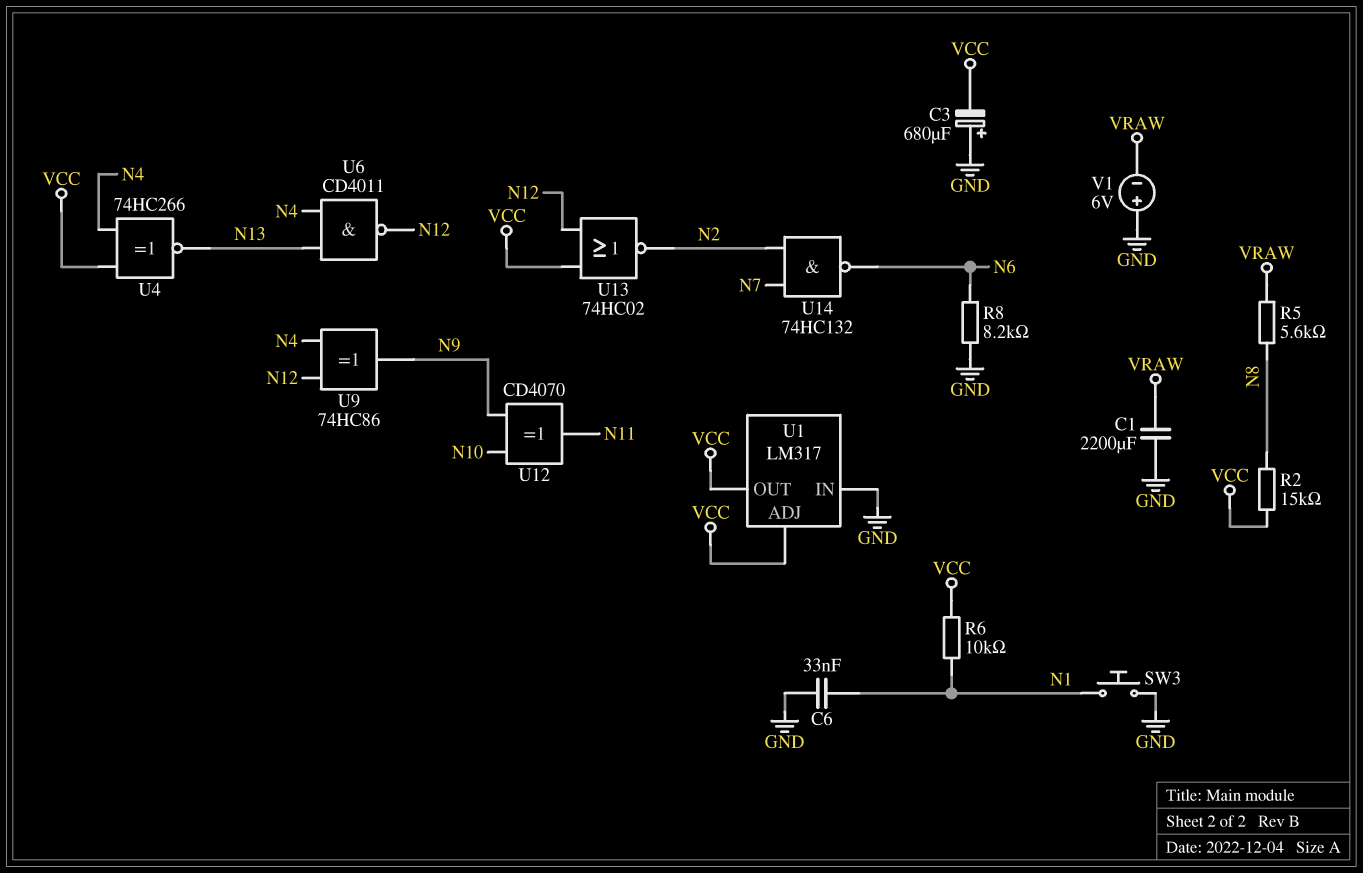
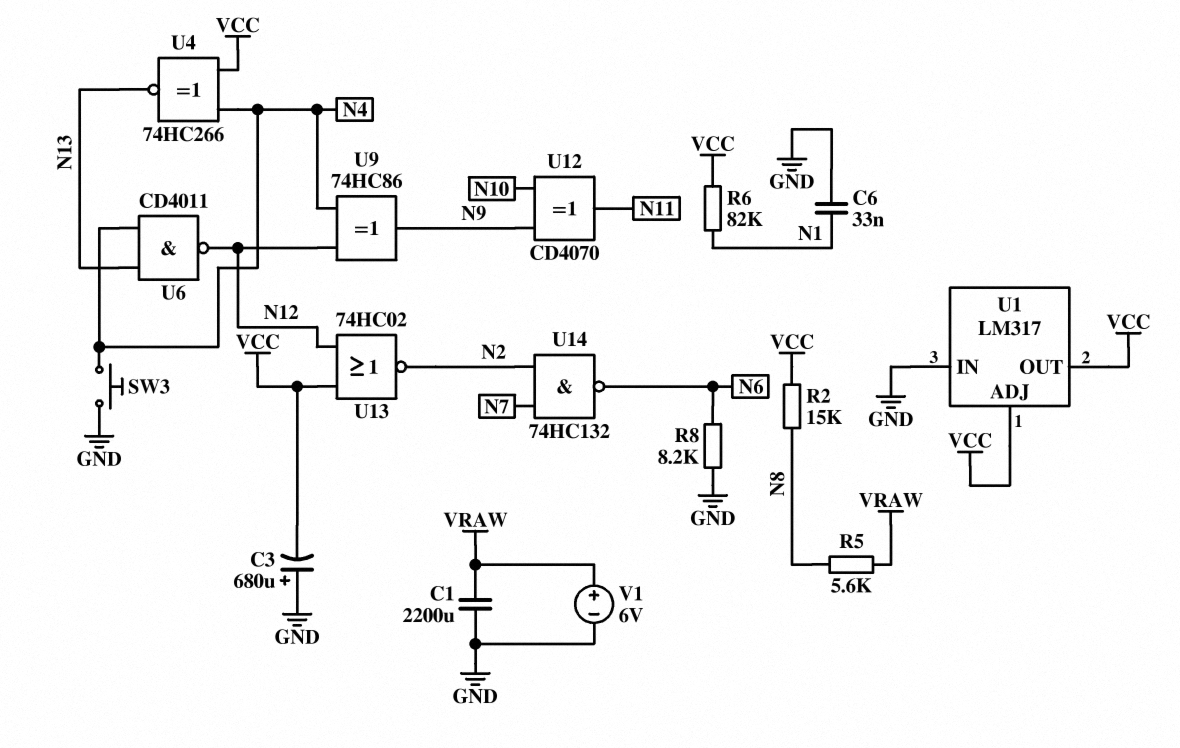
R6: 10k (N1, VCC) -> 82k (N1, VCC)
SW3: button (GND, N1) -> button (GND, N4)
V1: 6V (plus GND, minus VRAW) -> 6V (plus VRAW, minus GND)

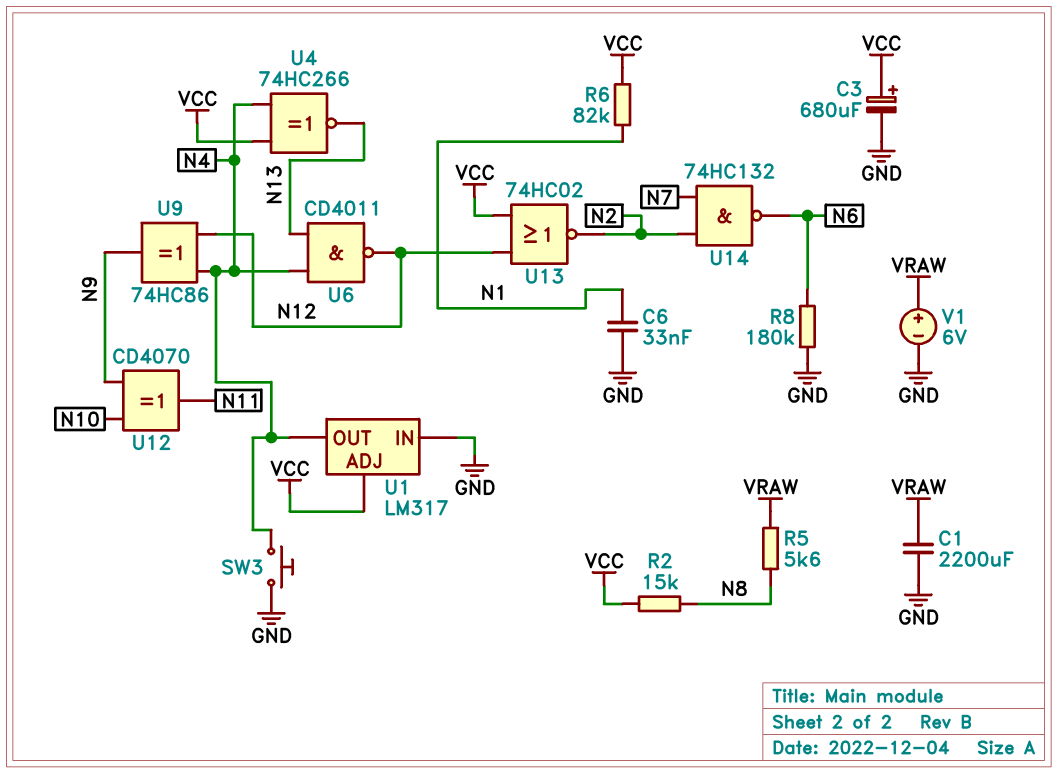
C3: 680uF (plus GND, minus VCC) -> 680uF (plus VCC, minus GND)
R8: 8.2k (GND, N6) -> 180k (GND, N6)
U1 pin OUT: VCC -> N4

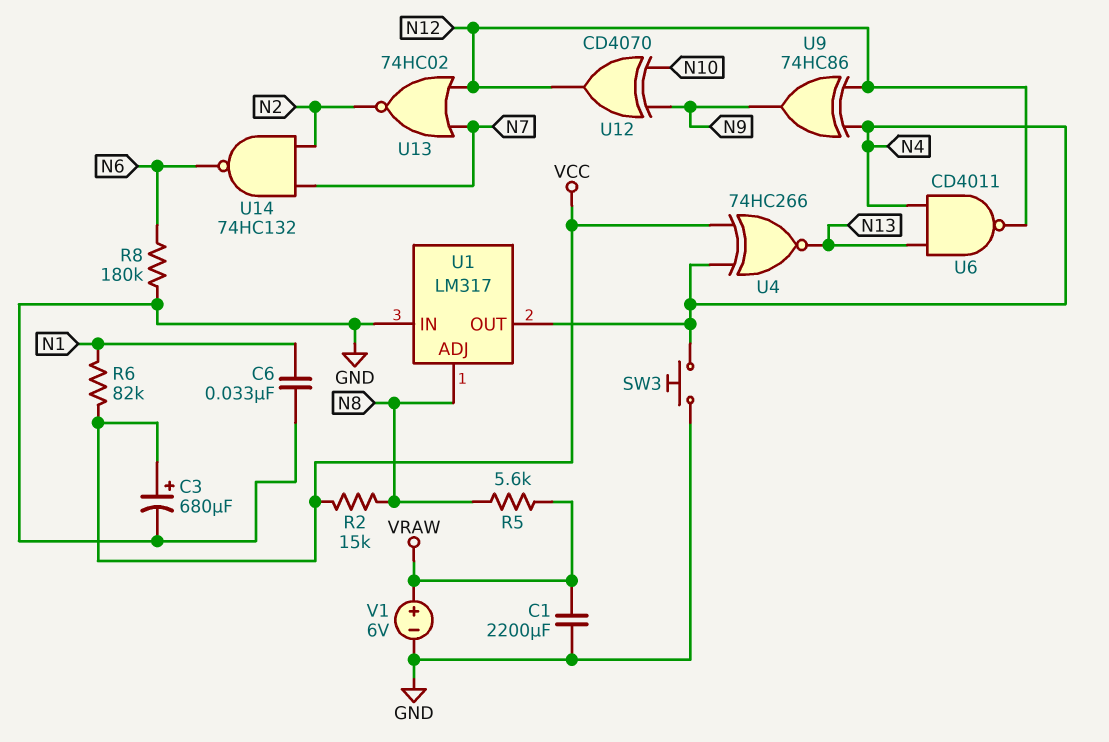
U1 pin ADJ: VCC -> N8
U12: XOR CD4070 (in N9, in N10, out N11) -> XOR CD4070 (in N9, in N10, out N12)
U13: NOR 74HC02 (in N12, in VCC, out N2) -> NOR 74HC02 (in N7, in N12, out N2)

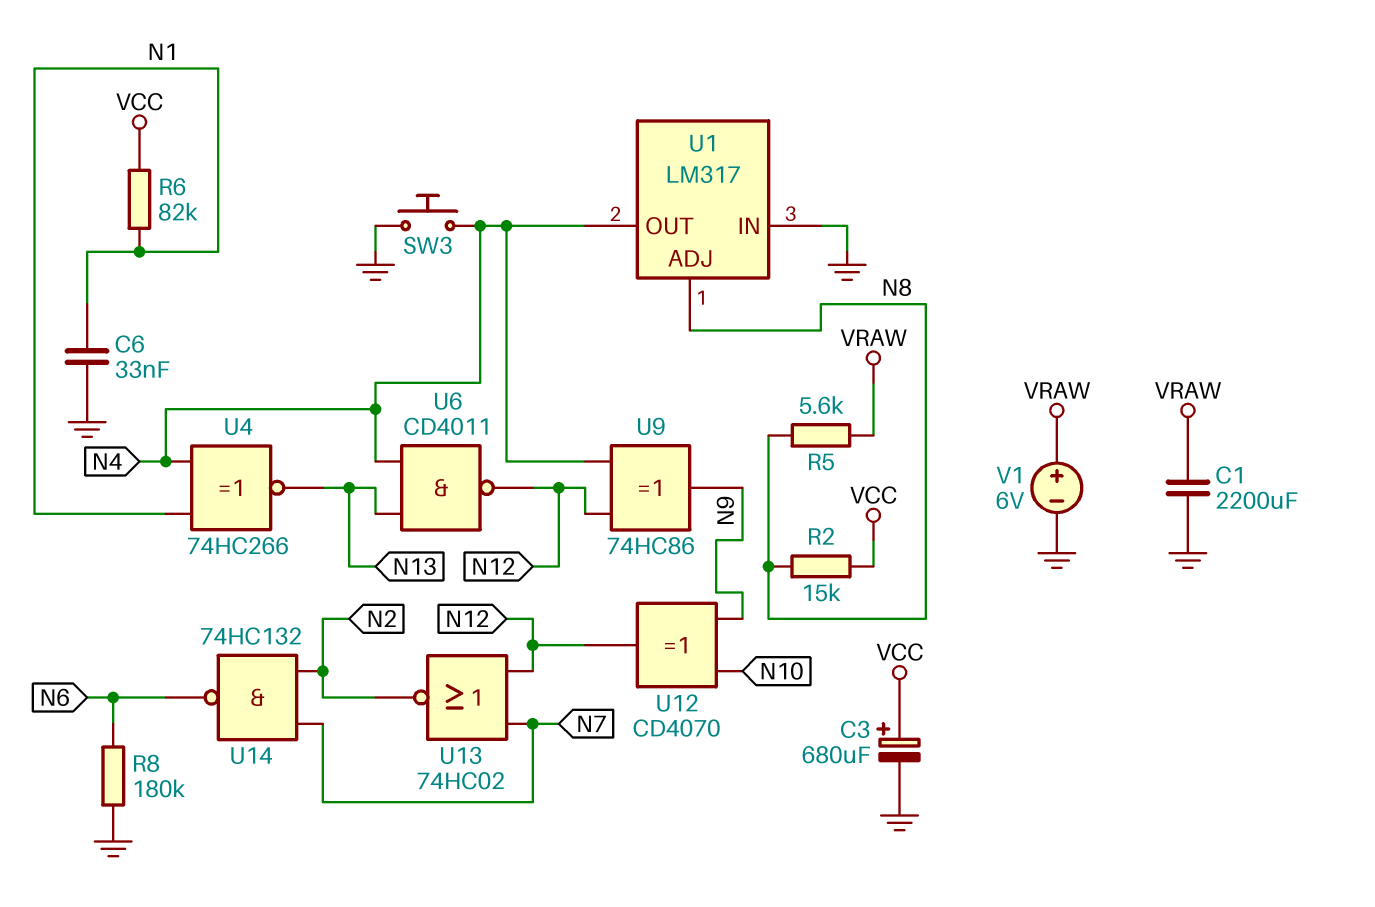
U4: XNOR 74HC266 (in N4, in VCC, out N13) -> XNOR 74HC266 (in N1, in N4, out N13)

